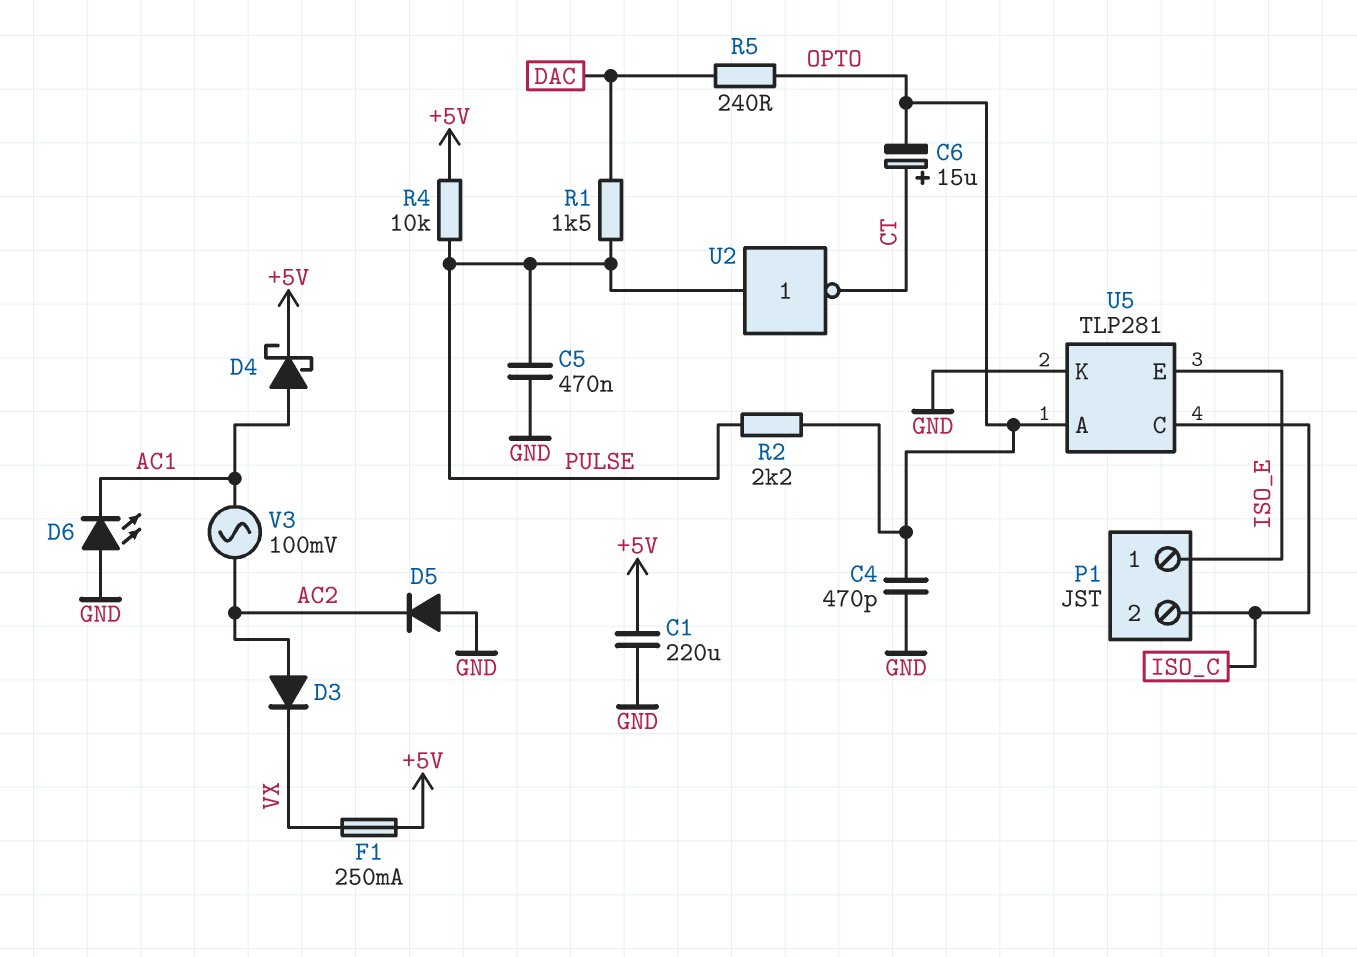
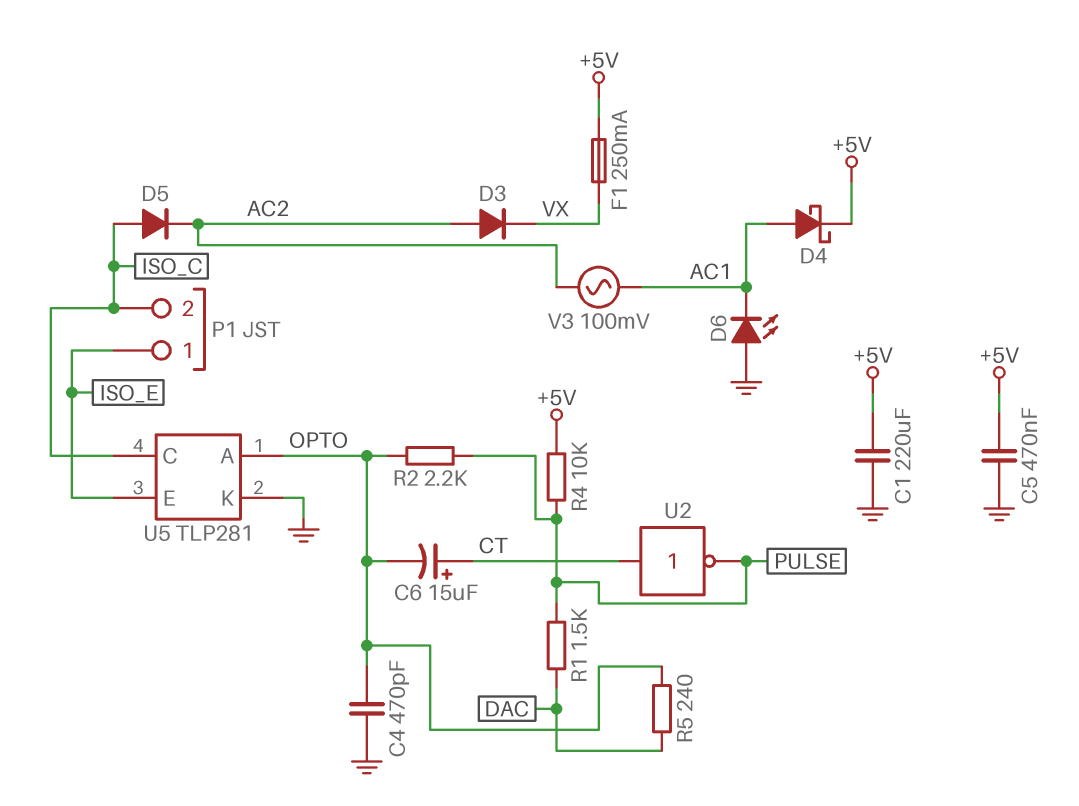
C5: 470nF (GND, PULSE) -> 470nF (+5V, GND)
D5: diode (A GND, K AC2) -> diode (A ISO_C, K AC2)
U2: NOT (in PULSE, out CT) -> NOT (in CT, out PULSE)

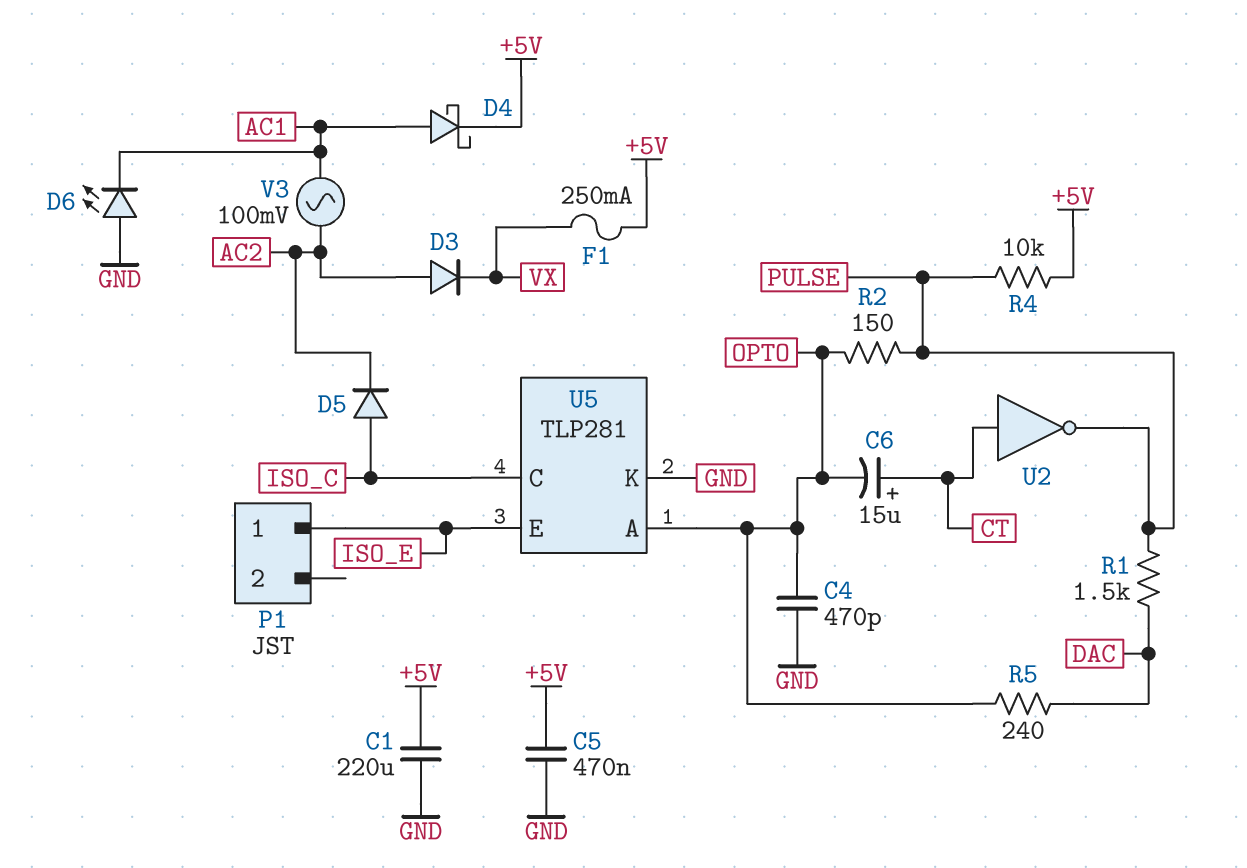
P1 pin 2: ISO_C -> none
R2: 2.2k (OPTO, PULSE) -> 150 (OPTO, PULSE)

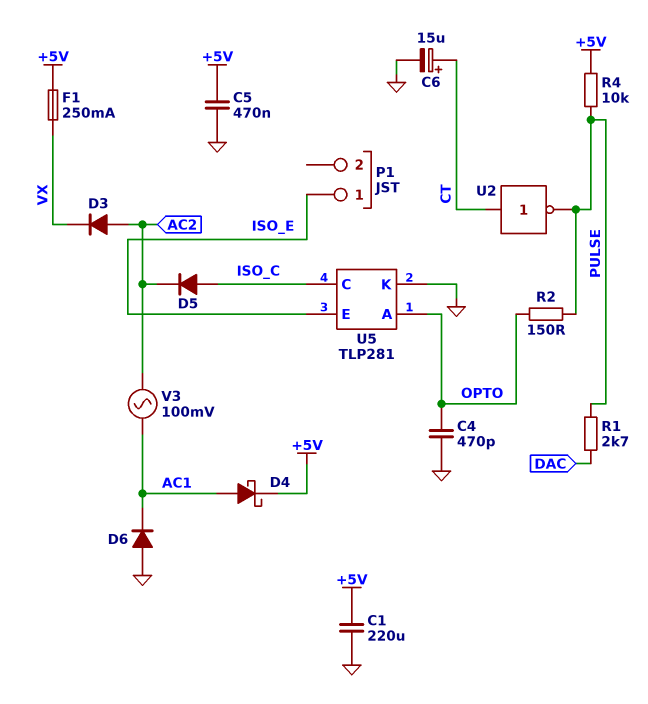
C6: 15uF (plus CT, minus OPTO) -> 15uF (plus CT, minus GND)
D6: LED (A GND, K AC1) -> diode (A GND, K AC1)
R1: 1.5k (DAC, PULSE) -> 2.7k (DAC, PULSE)
R5: 240 (DAC, OPTO) -> none

